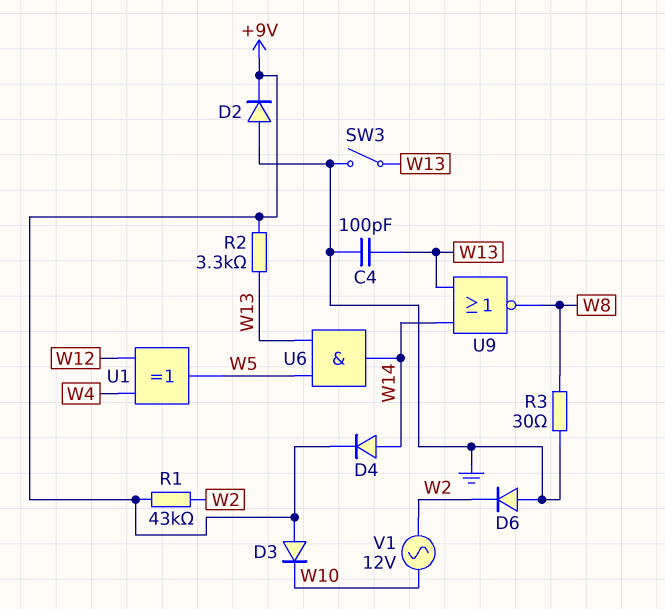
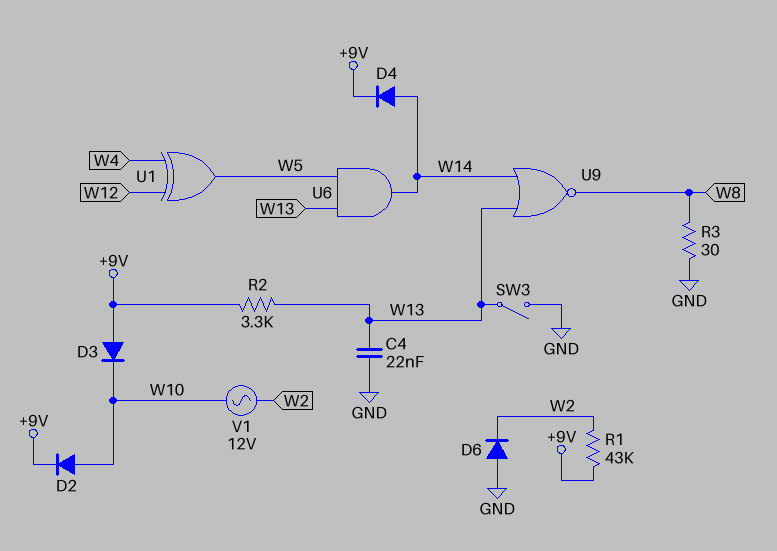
C4: 100pF (GND, W13) -> 22nF (GND, W13)
D2: diode (A GND, K +9V) -> diode (A W10, K +9V)

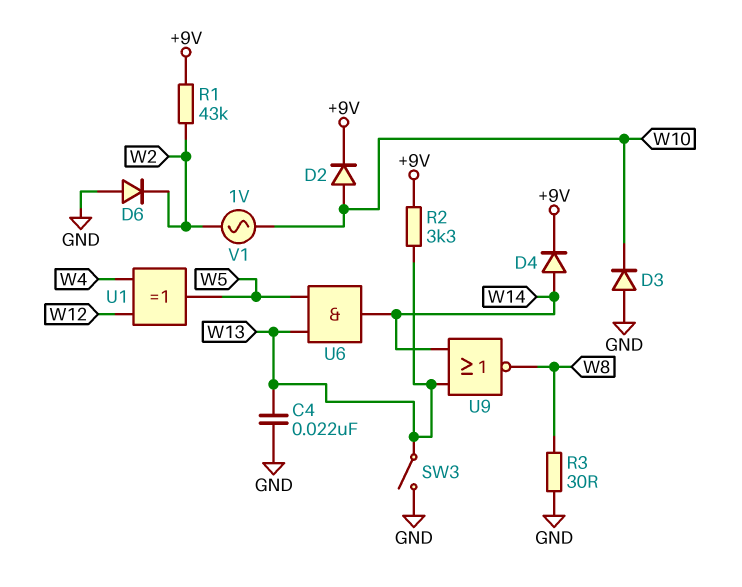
D3: diode (A +9V, K W10) -> diode (A GND, K W10)
V1: AC 12V (W2, W10) -> AC 1V (W2, W10)

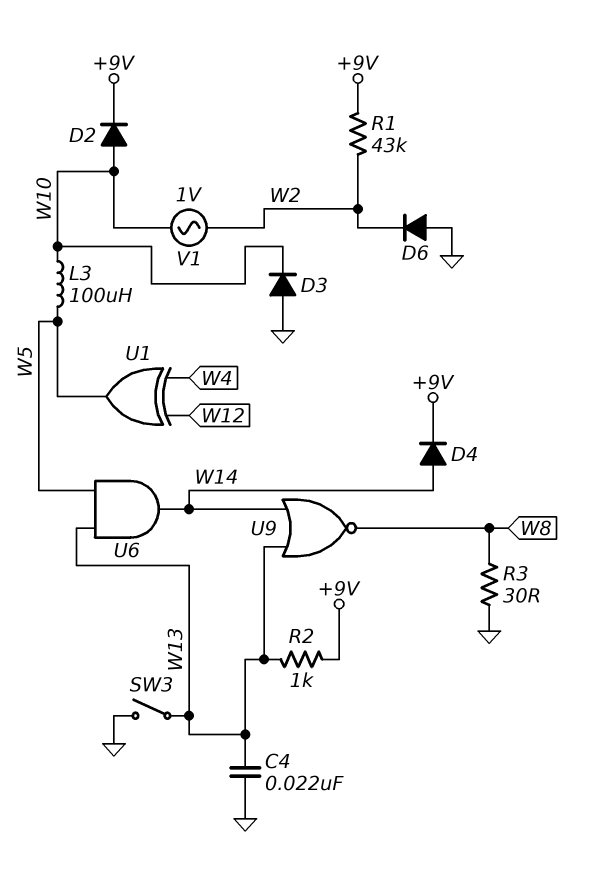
L3: none -> 100uH (W5, W10)
R2: 3.3k (+9V, W13) -> 1k (+9V, W13)

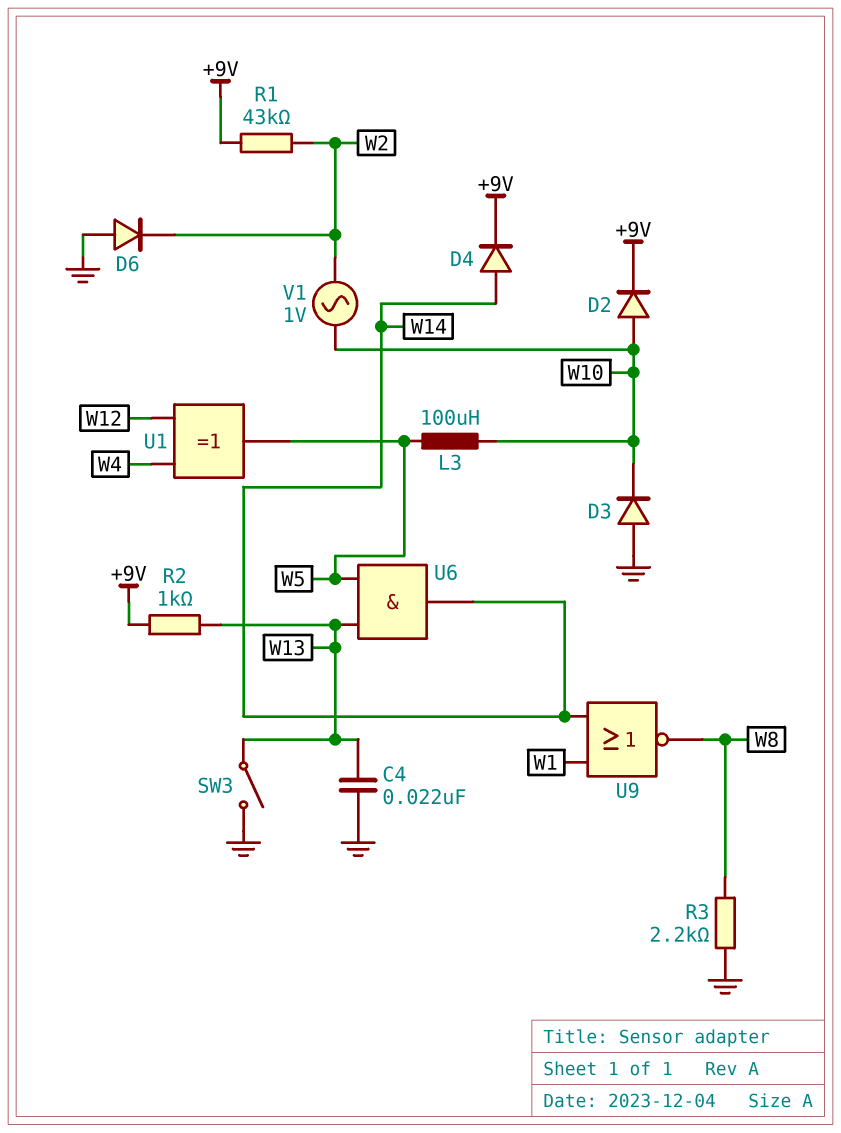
R3: 30 (GND, W8) -> 2.2k (GND, W8)
U9: NOR (in W13, in W14, out W8) -> NOR (in W1, in W14, out W8)

